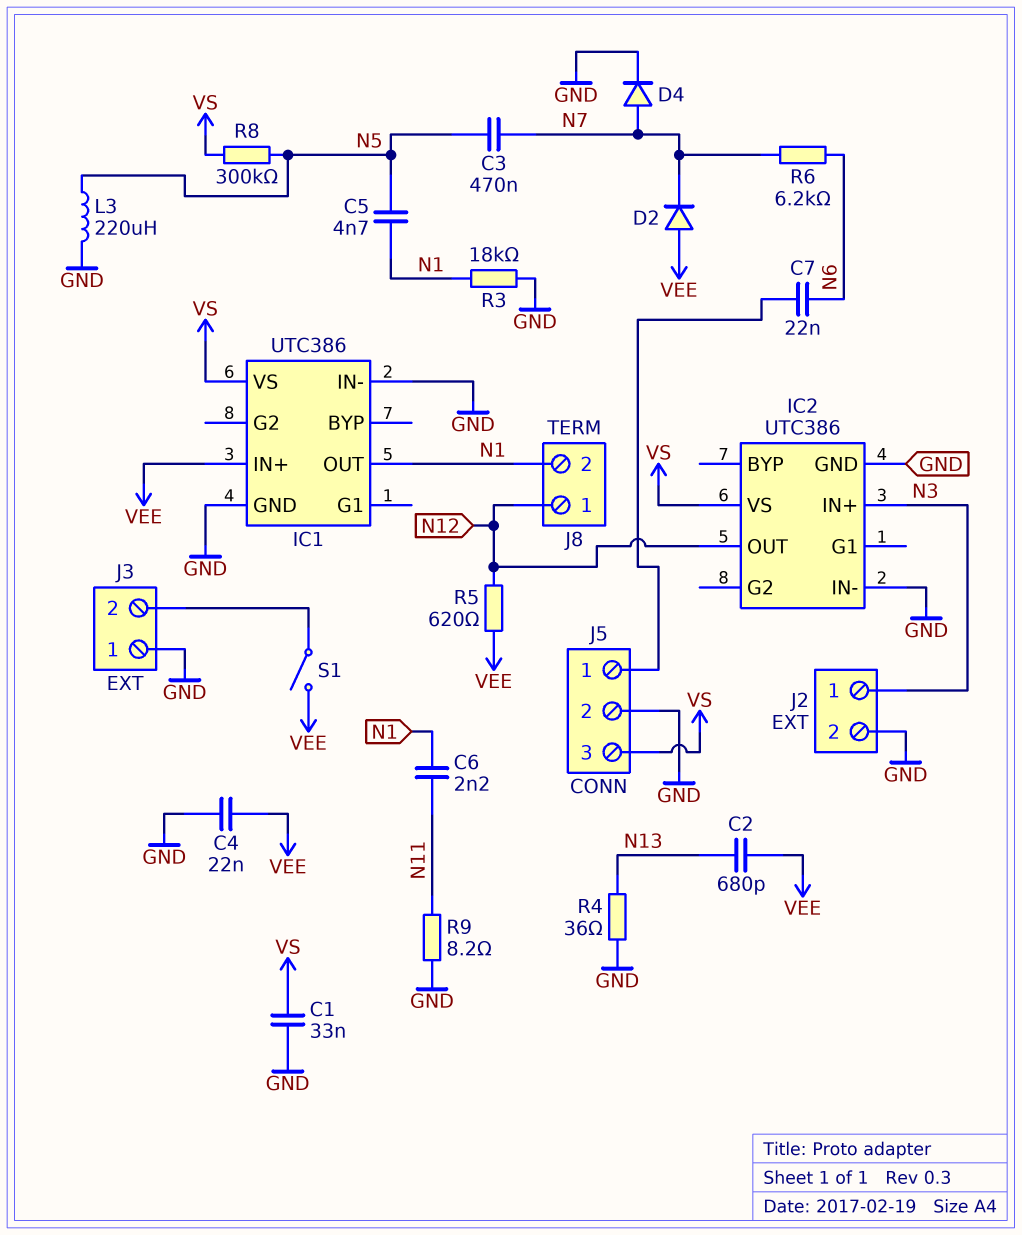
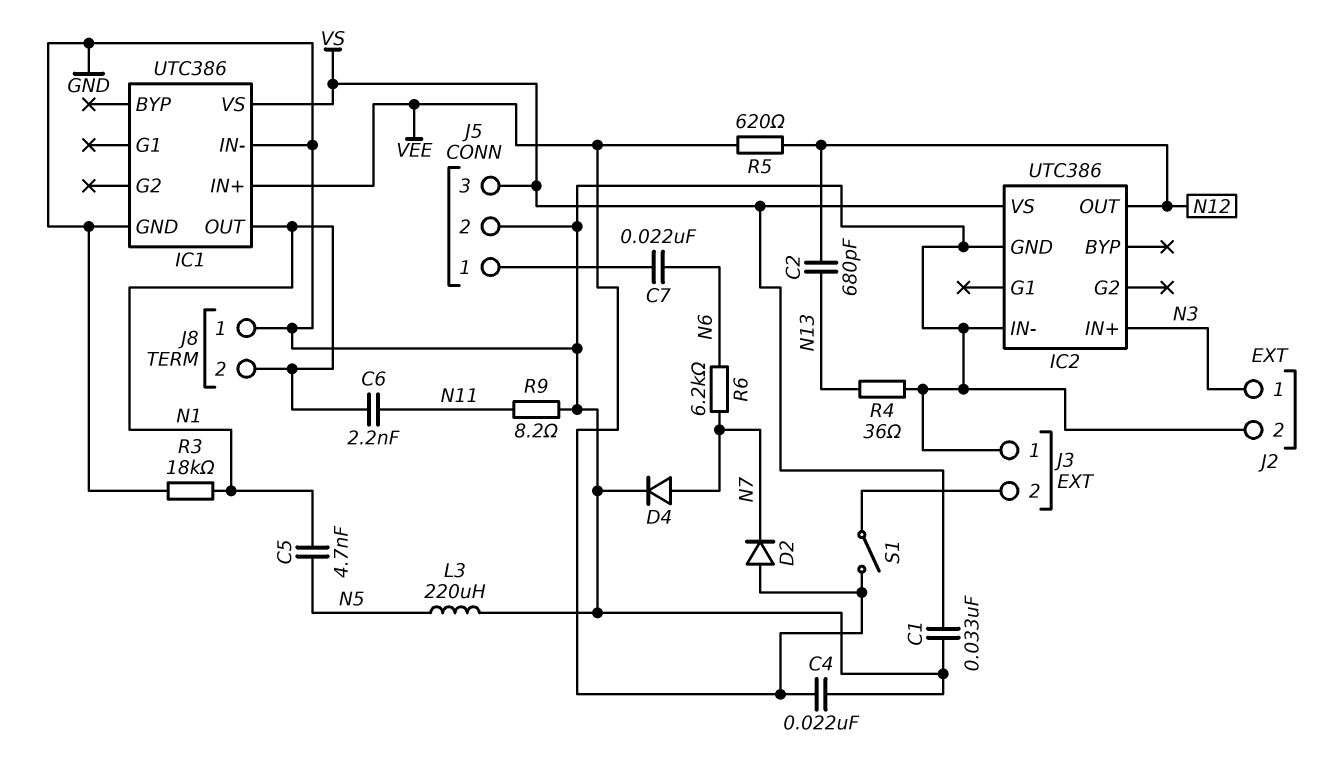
C2: 680pF (N13, VEE) -> 680pF (N12, N13)
C3: 470nF (N5, N7) -> none
J8 pin 1: N12 -> GND
R8: 300k (N5, VS) -> none

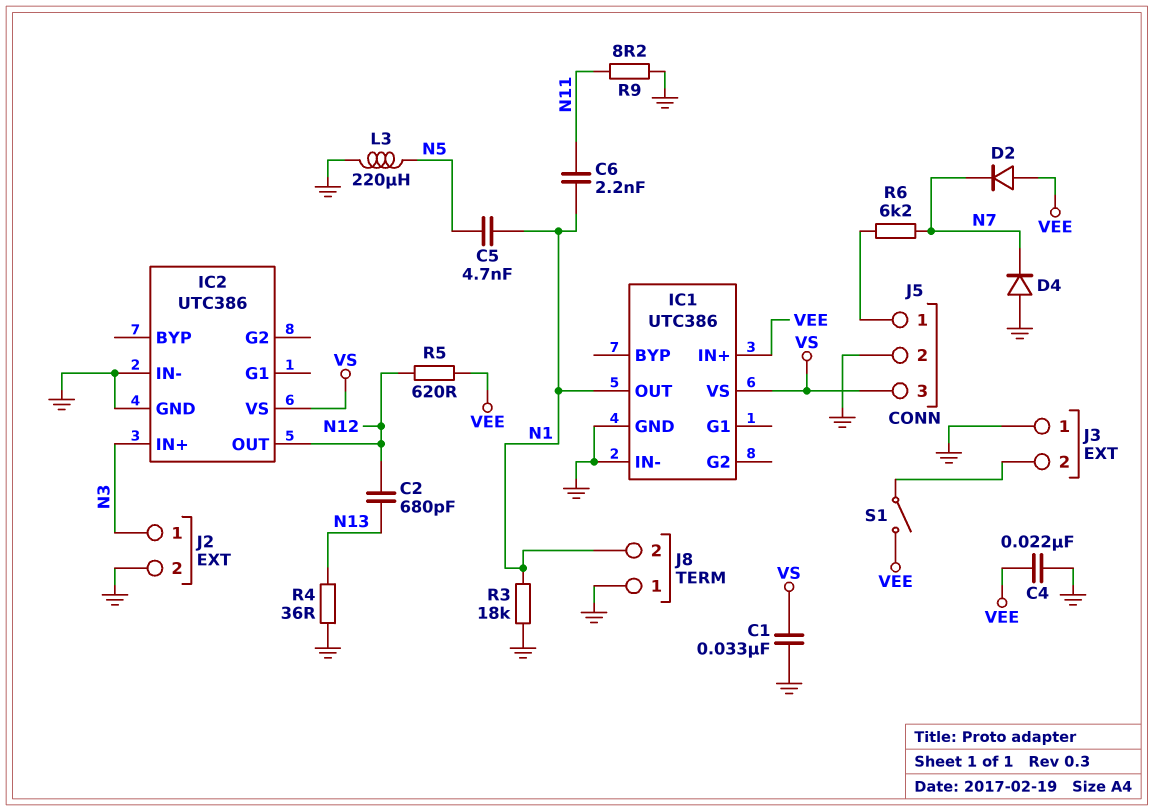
C7: 22nF (J5/1, N6) -> none
D4: diode (A N7, K GND) -> diode (A GND, K N7)
R6: 6.2k (N6, N7) -> 6.2k (J5/1, N7)

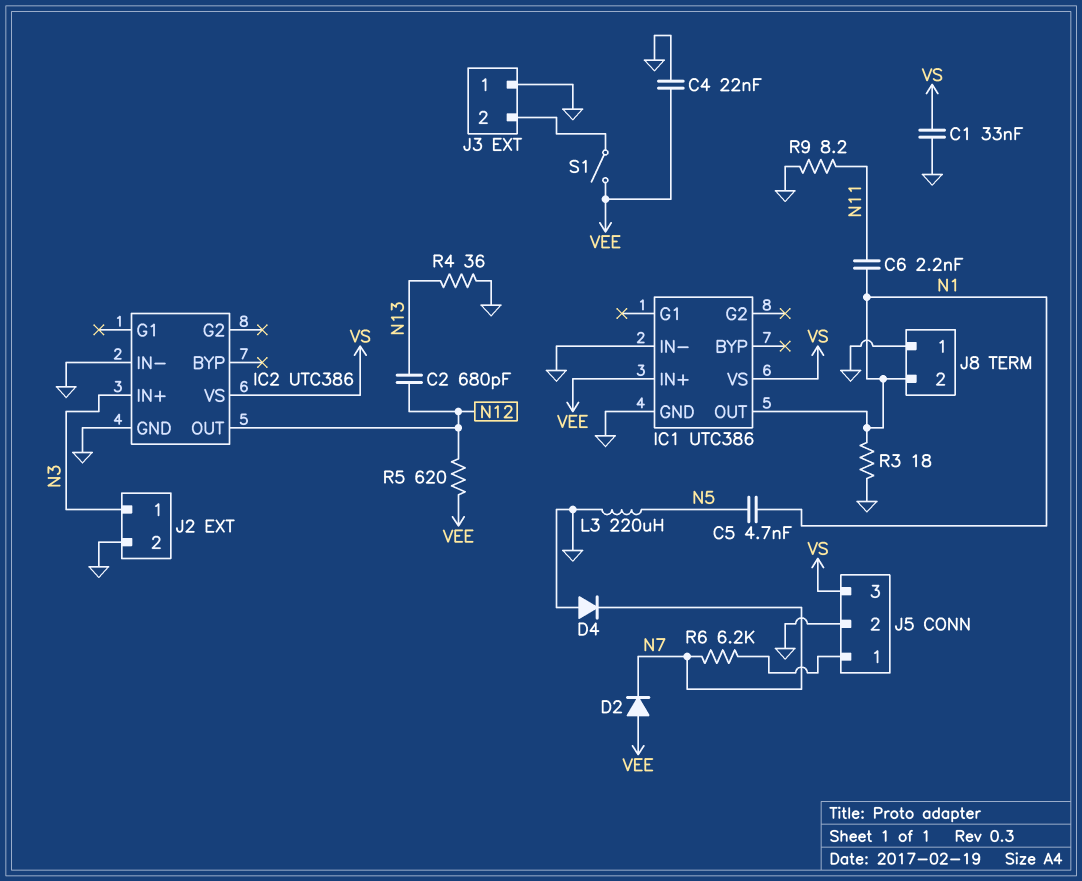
R3: 18k (GND, N1) -> 18 (GND, N1)

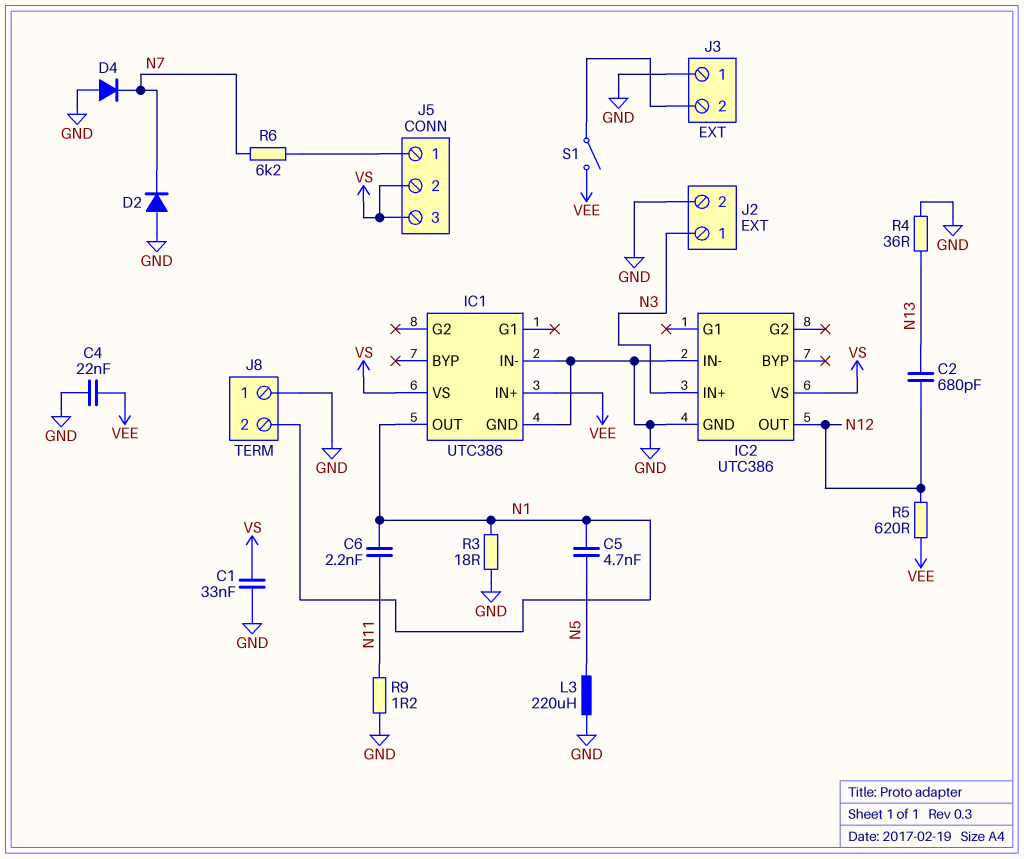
D2: diode (A VEE, K N7) -> diode (A GND, K N7)
J5 pin 2: GND -> VS
R9: 8.2 (GND, N11) -> 1.2 (GND, N11)

